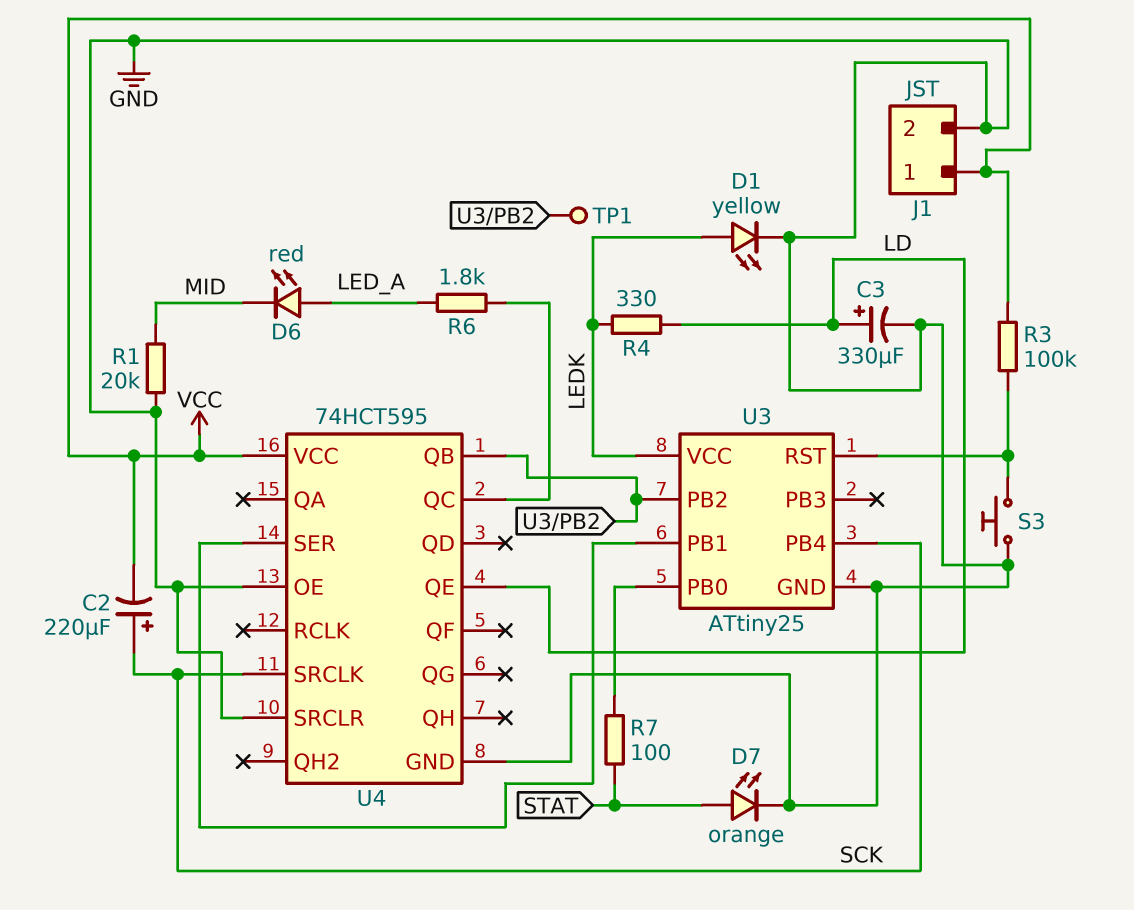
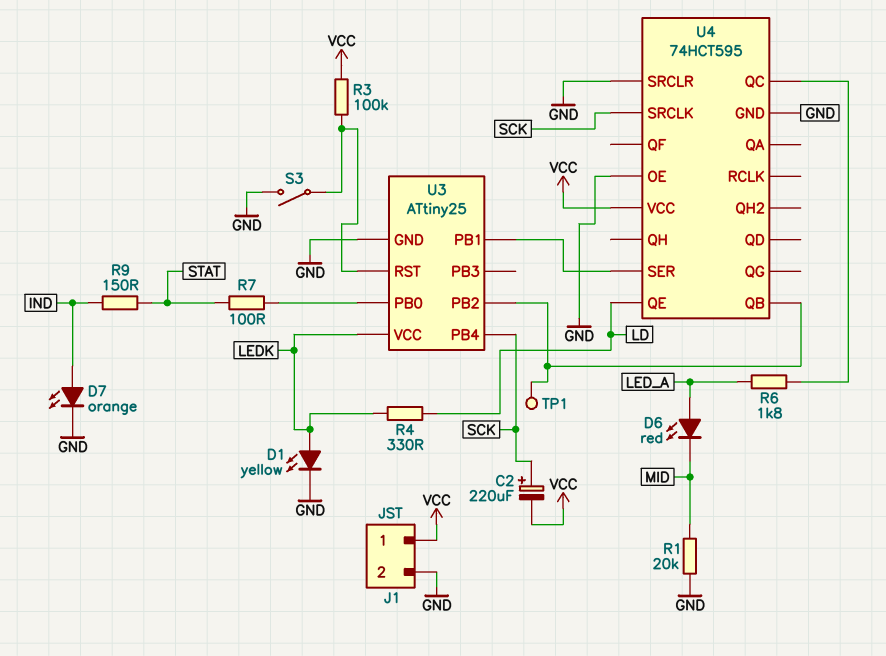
C3: 330uF (plus LD, minus GND) -> none
D7: LED orange (A STAT, K GND) -> LED orange (A IND, K GND)
R9: none -> 150 (IND, STAT)
S3: button (GND, U3/RST) -> switch (GND, U3/RST)

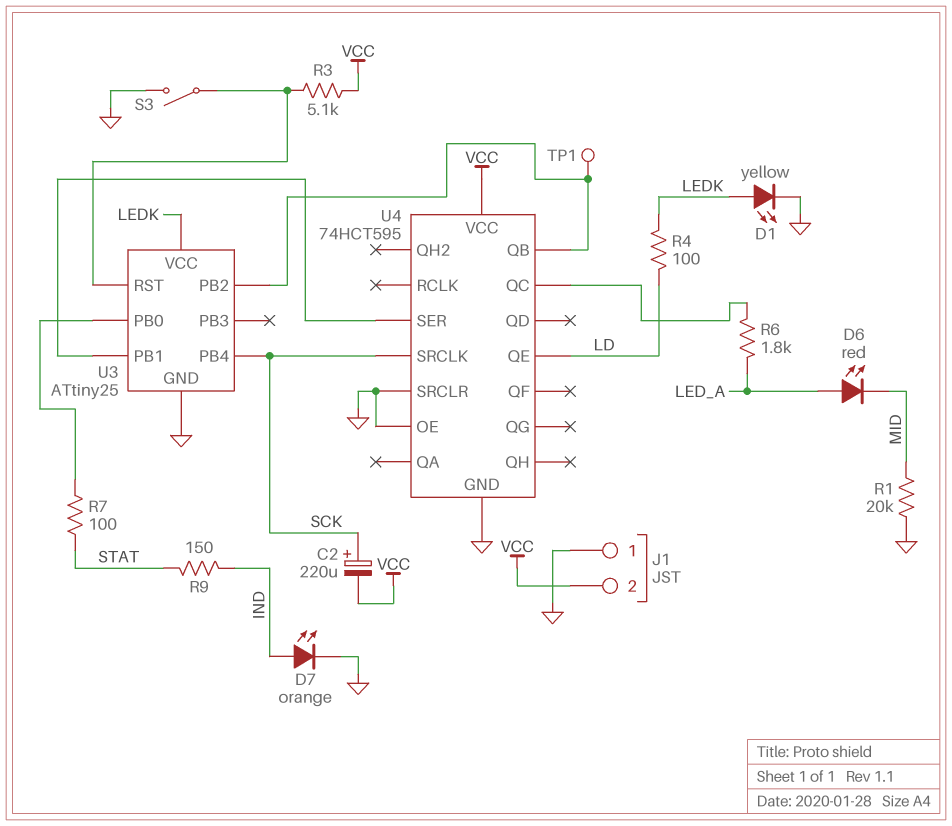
J1 pin 1: VCC -> GND
J1 pin 2: GND -> VCC
R3: 100k (U3/RST, VCC) -> 5.1k (U3/RST, VCC)
R4: 330 (LD, LEDK) -> 100 (LD, LEDK)

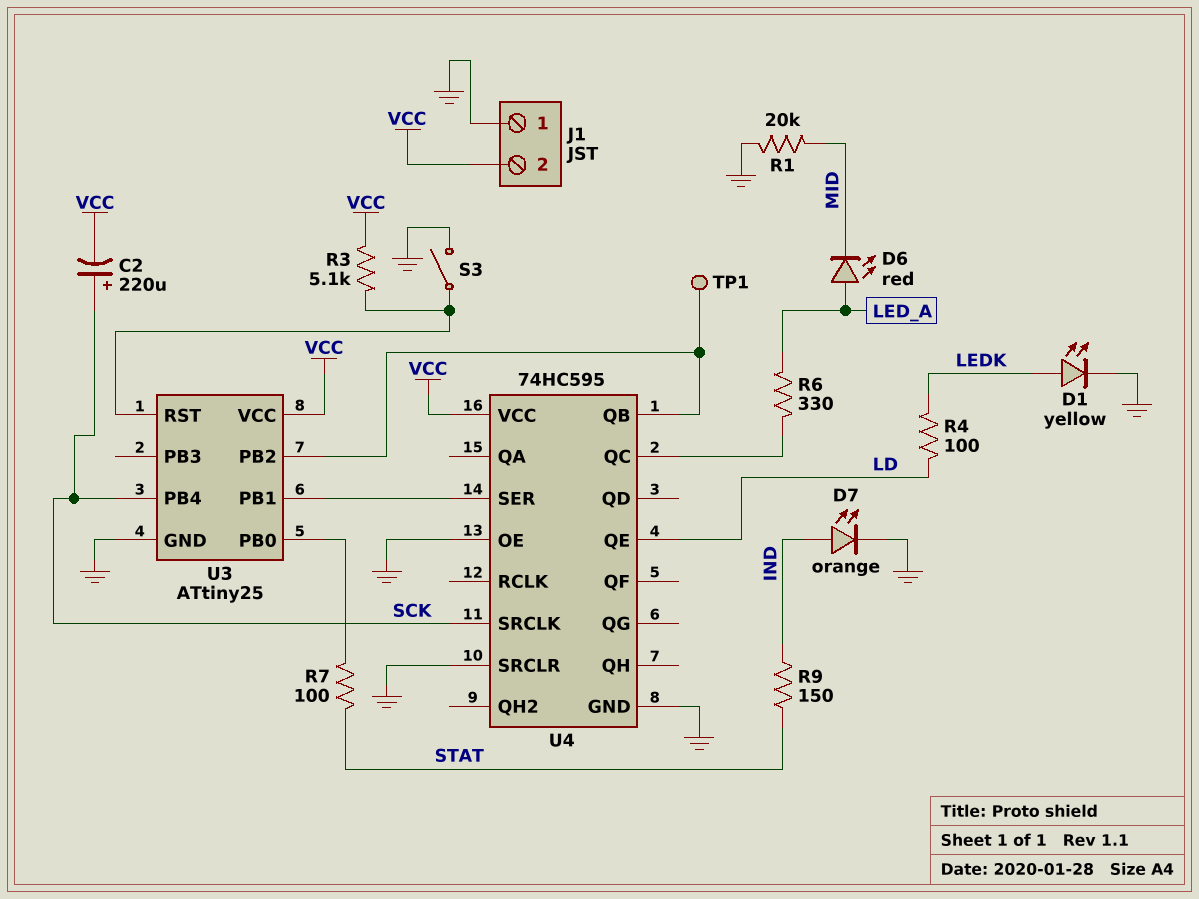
R6: 1.8k (LED_A, U4/QC) -> 330 (LED_A, U4/QC)
U3 pin VCC: LEDK -> VCC
U4: 74HCT595 -> 74HC595

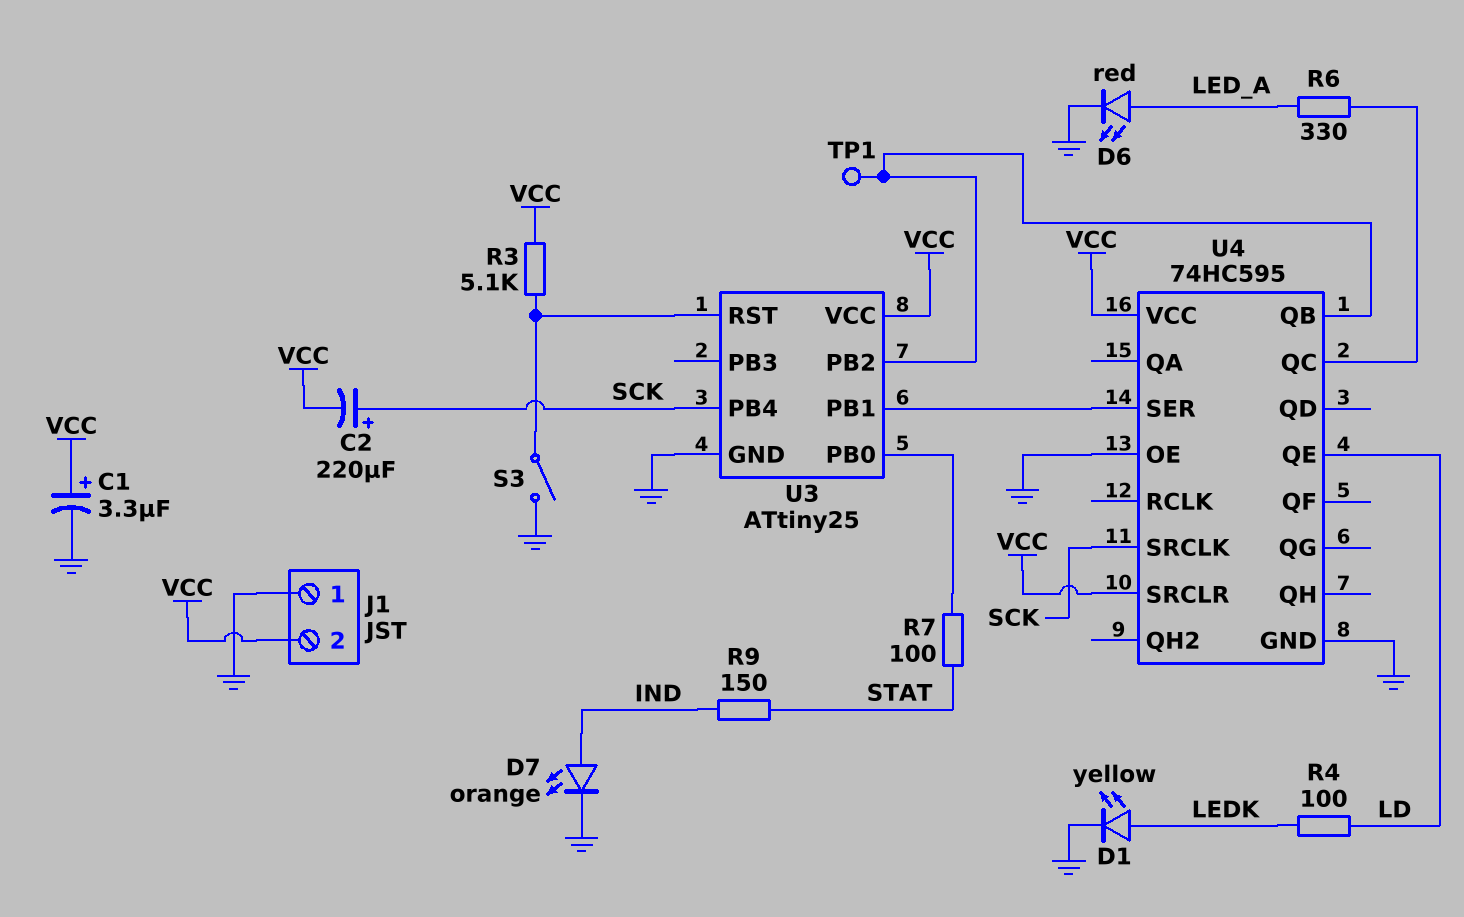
C1: none -> 3.3uF (plus VCC, minus GND)
D6: LED red (A LED_A, K MID) -> LED red (A LED_A, K GND)
R1: 20k (GND, MID) -> none
U4 pin SRCLR: GND -> VCC

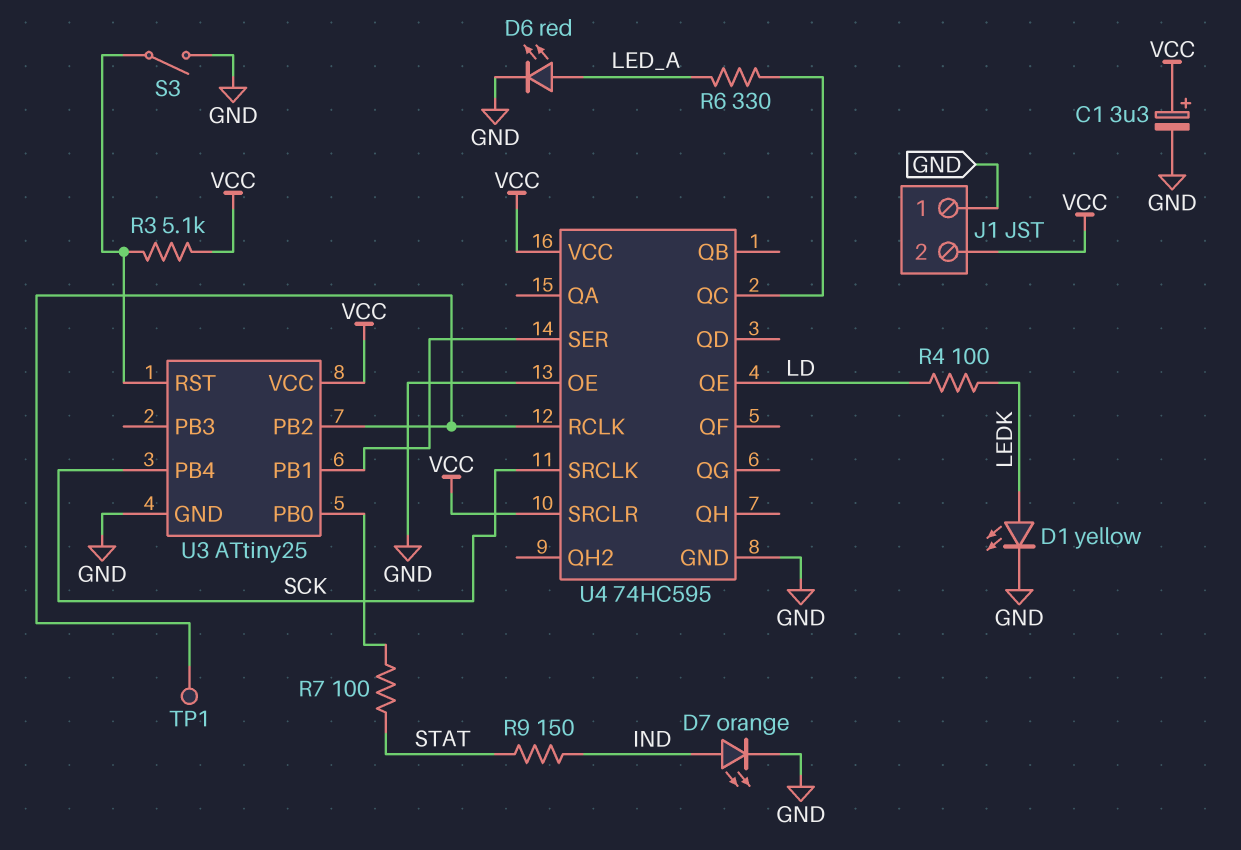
C2: 220uF (plus SCK, minus VCC) -> none
U4 pin QB: U3/PB2 -> none
U4 pin RCLK: none -> U3/PB2

